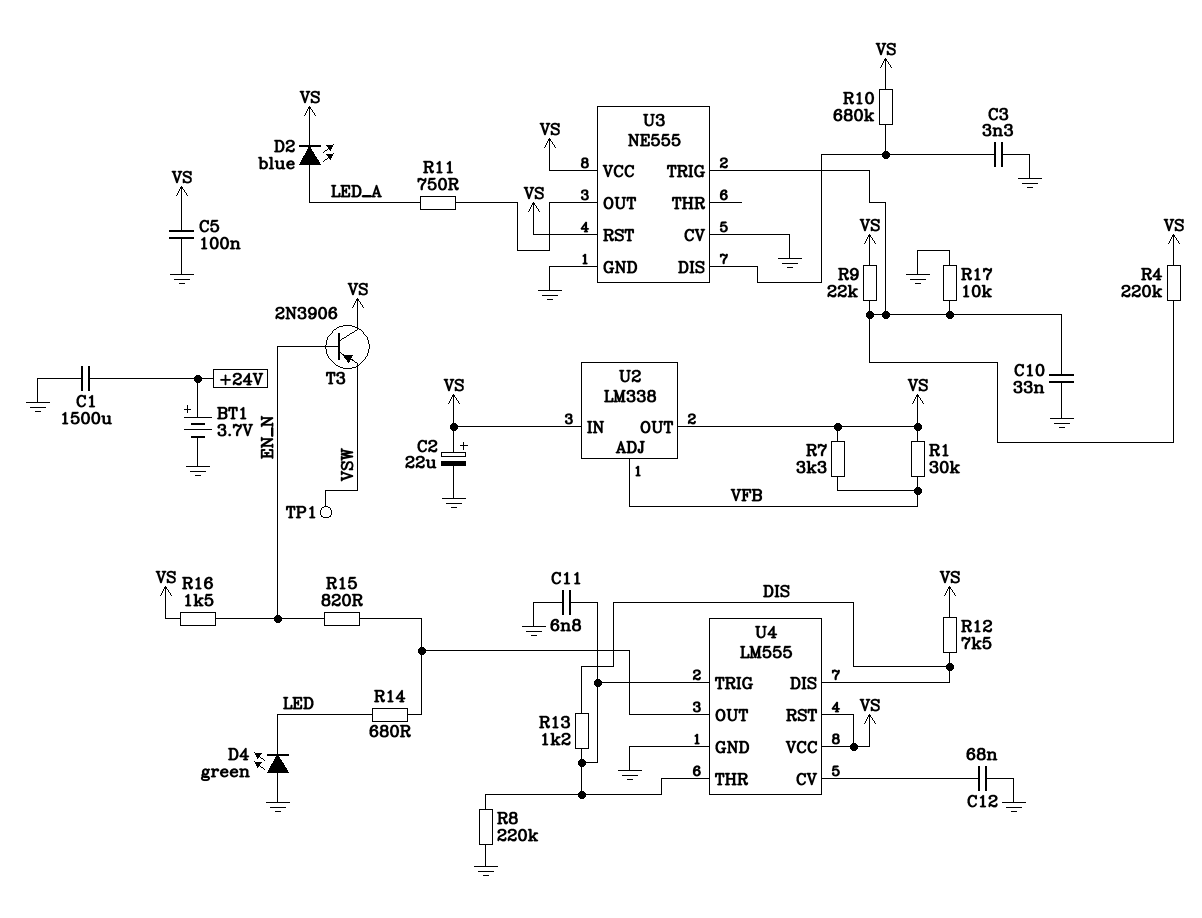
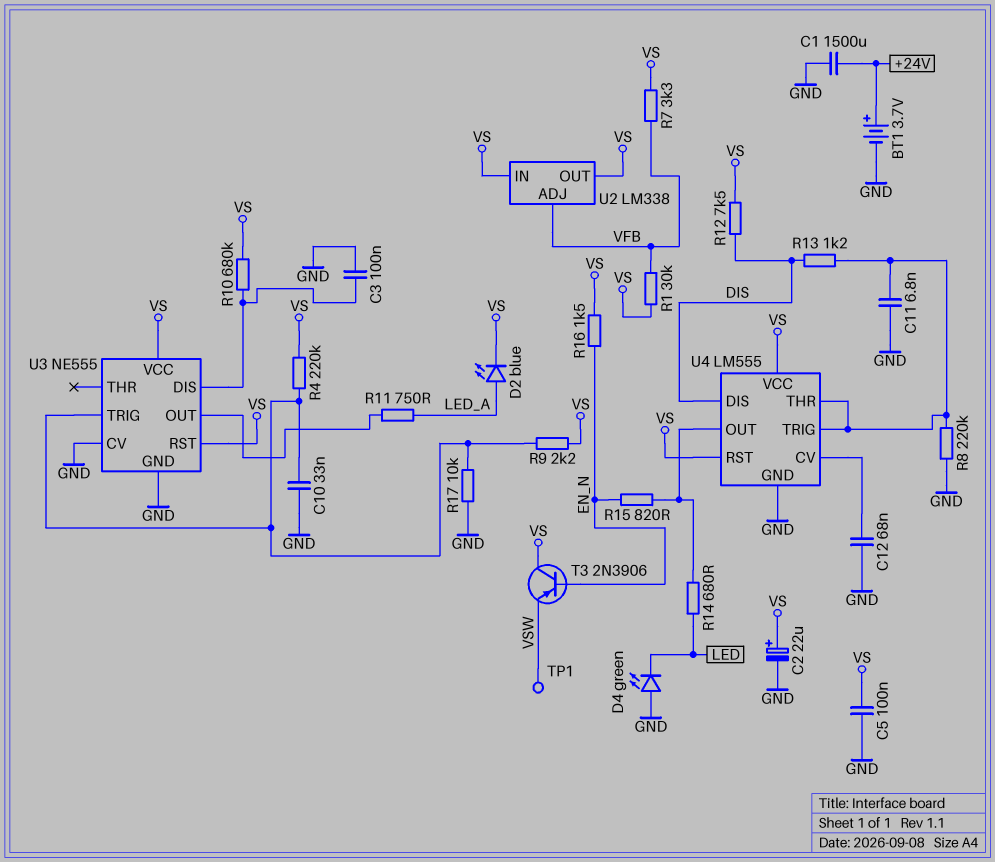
C3: 3.3nF (GND, U3/DIS) -> 100nF (GND, U3/DIS)
R9: 22k (U3/TRIG, VS) -> 2.2k (U3/TRIG, VS)

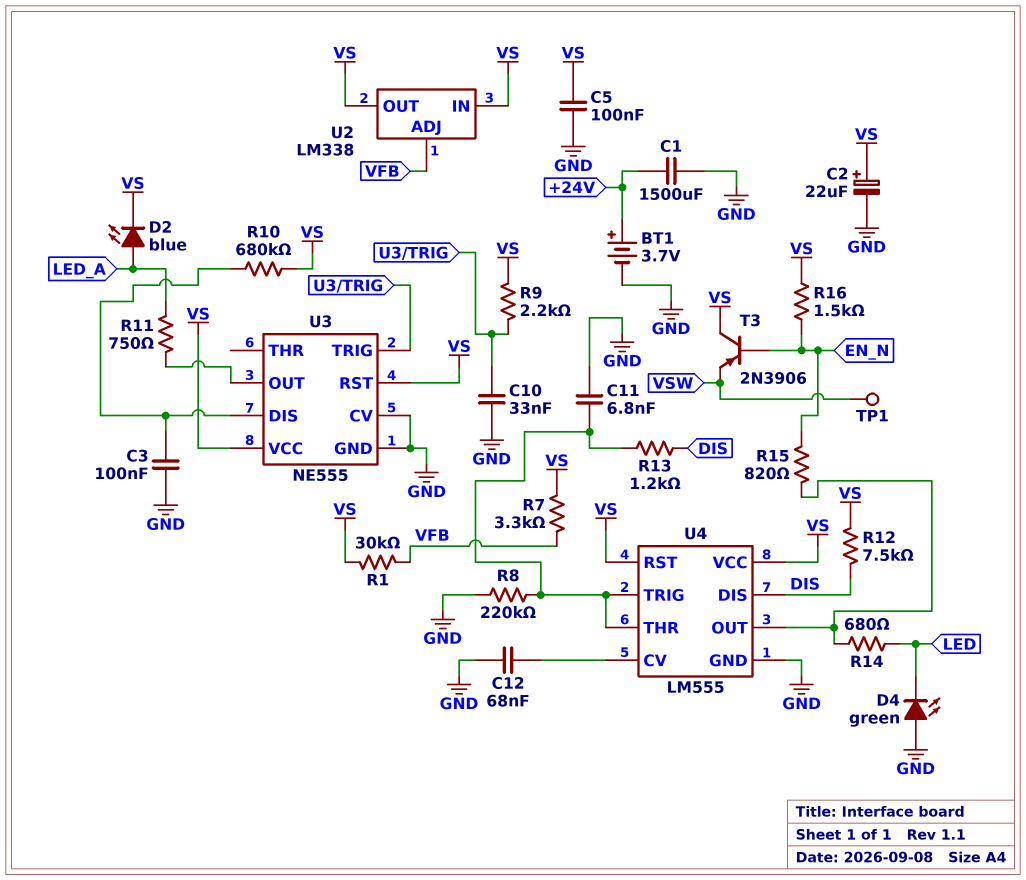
R4: 220k (U3/TRIG, VS) -> none
R17: 10k (GND, U3/TRIG) -> none

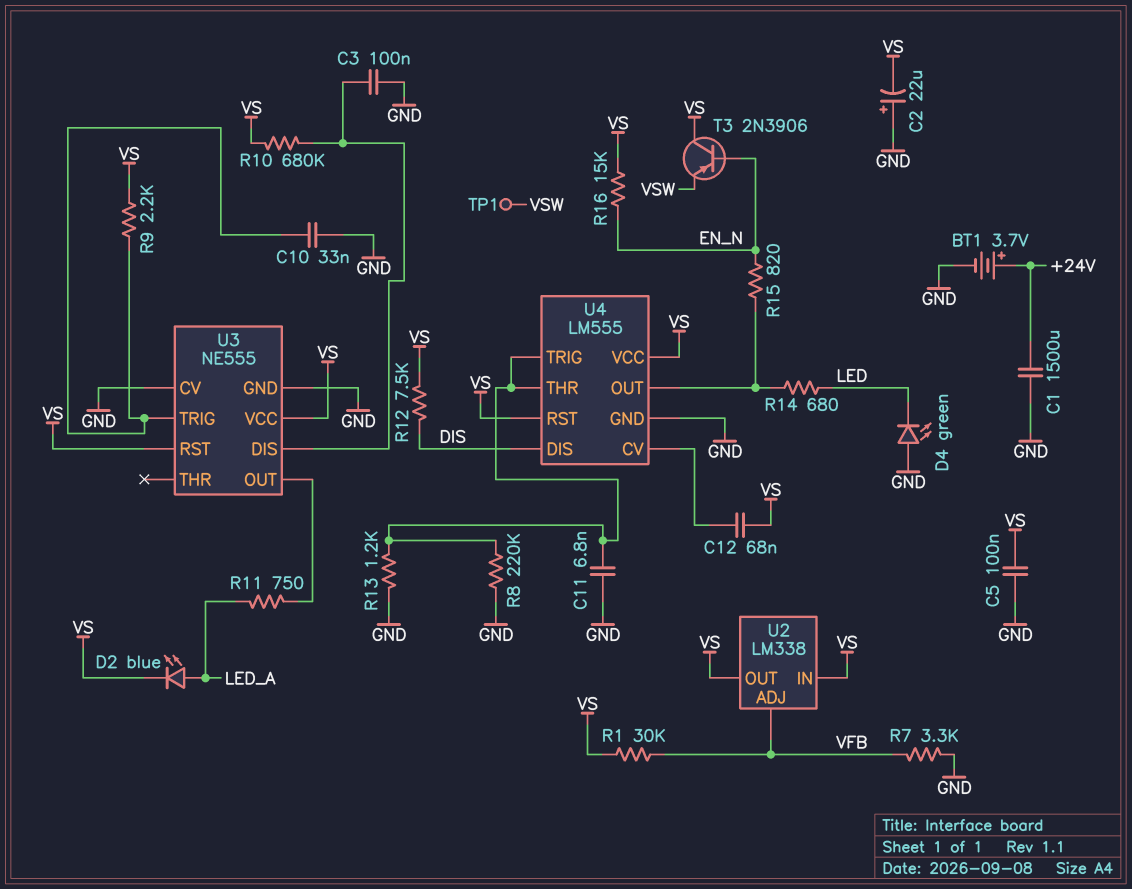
C2: 22uF (plus VS, minus GND) -> 22uF (plus GND, minus VS)
C12: 68nF (GND, U4/CV) -> 68nF (U4/CV, VS)
R7: 3.3k (VFB, VS) -> 3.3k (GND, VFB)
R13: 1.2k (DIS, U4/THR) -> 1.2k (GND, U4/THR)
R16: 1.5k (EN_N, VS) -> 15k (EN_N, VS)

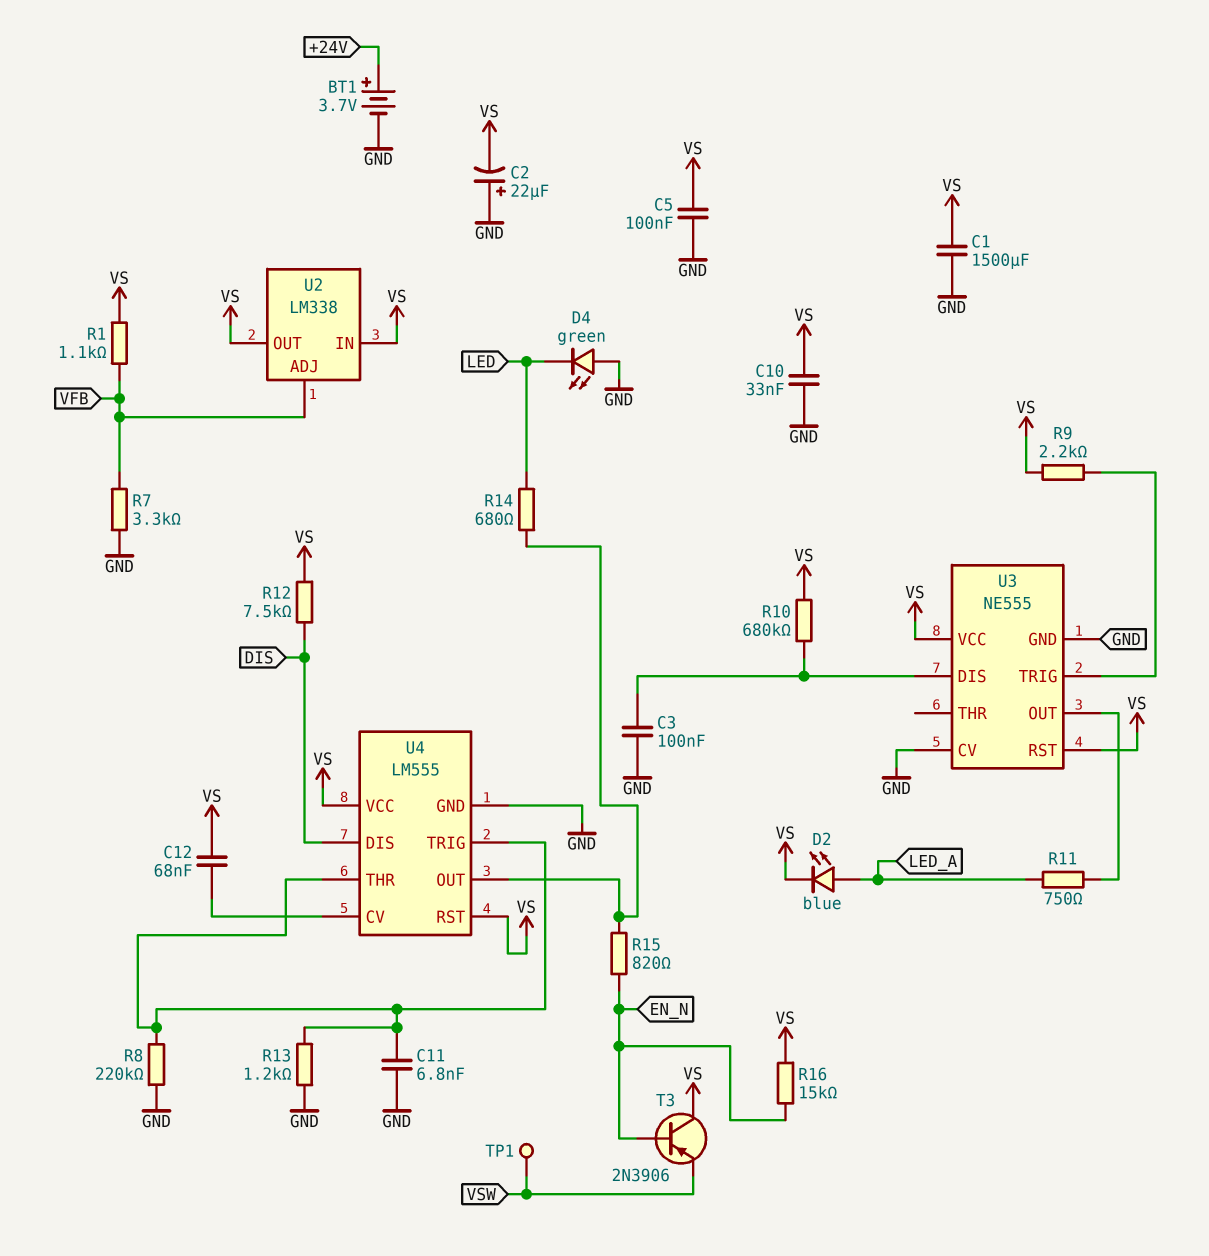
C1: 1500uF (+24V, GND) -> 1500uF (GND, VS)
C10: 33nF (GND, U3/TRIG) -> 33nF (GND, VS)
R1: 30k (VFB, VS) -> 1.1k (VFB, VS)

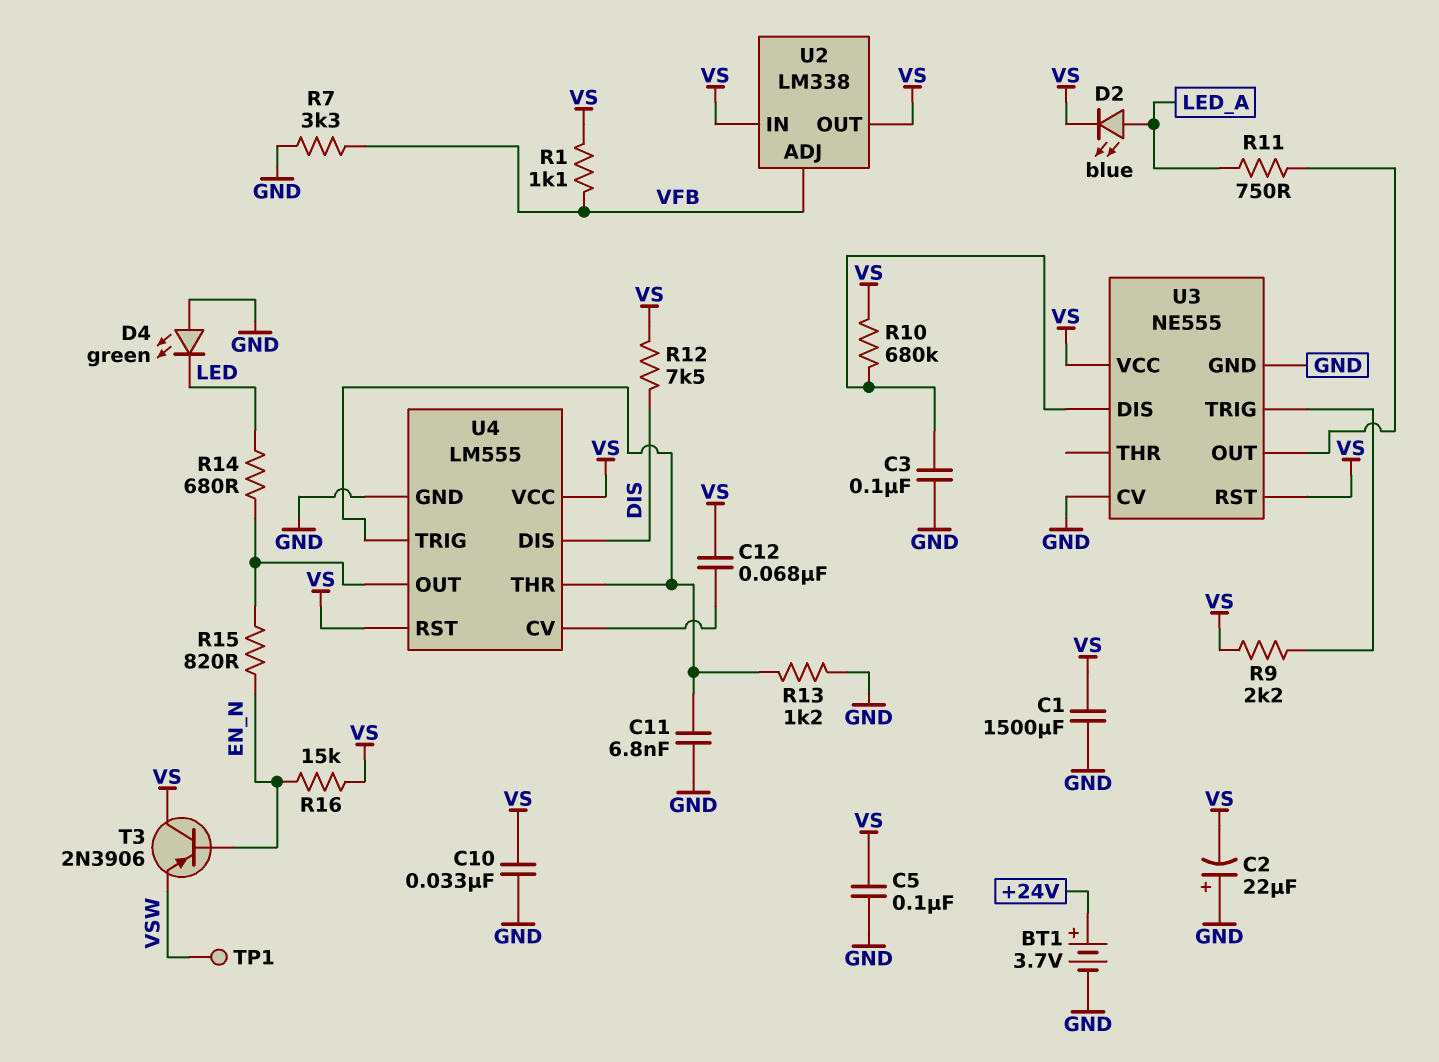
R8: 220k (GND, U4/THR) -> none

